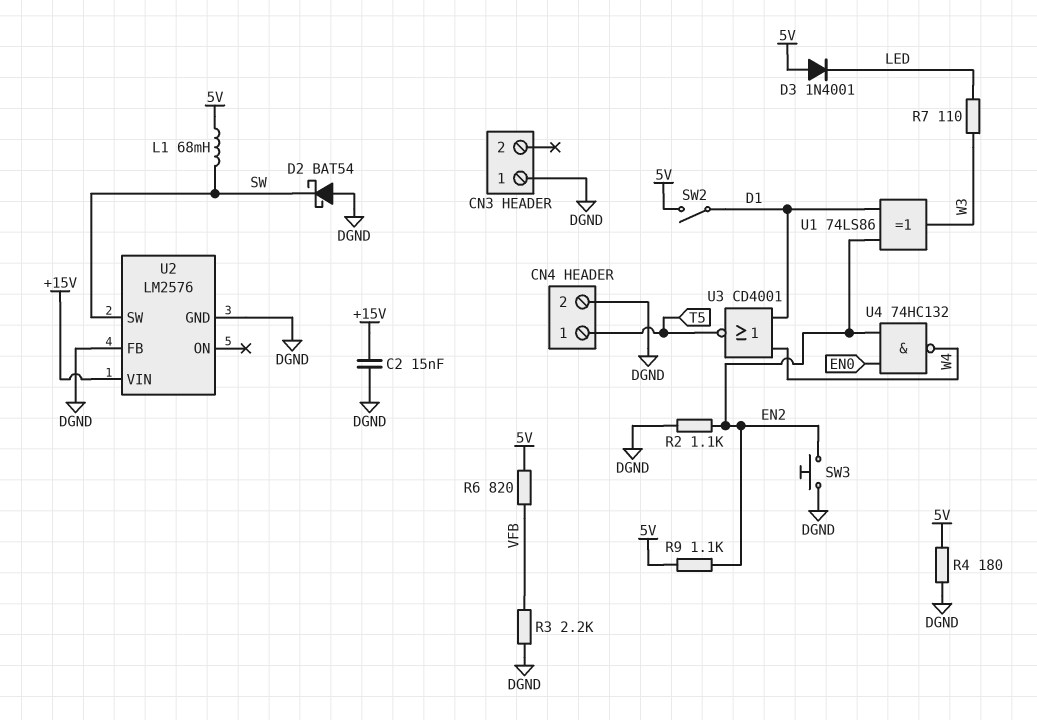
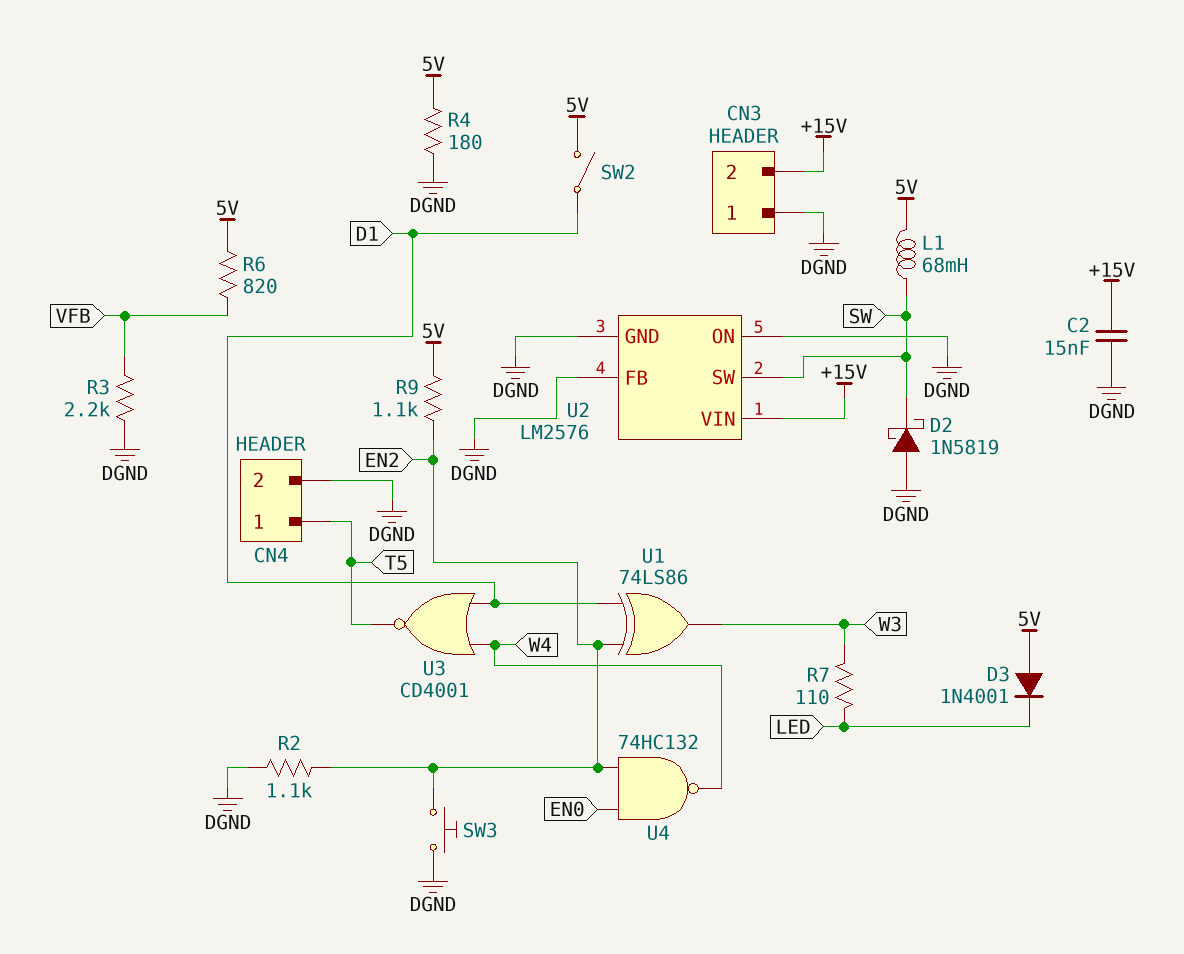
CN3 pin 2: none -> +15V
D2: schottky BAT54 (A DGND, K SW) -> schottky 1N5819 (A DGND, K SW)
U2 pin ON: none -> DGND

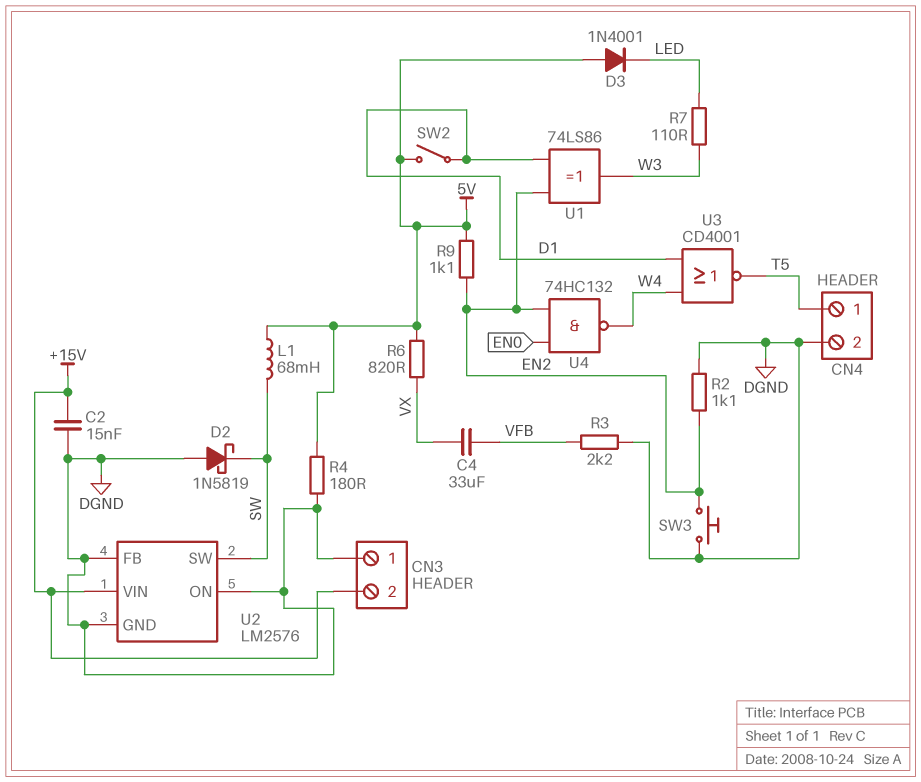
C4: none -> 33uF (VFB, VX)
R6: 820 (5V, VFB) -> 820 (5V, VX)

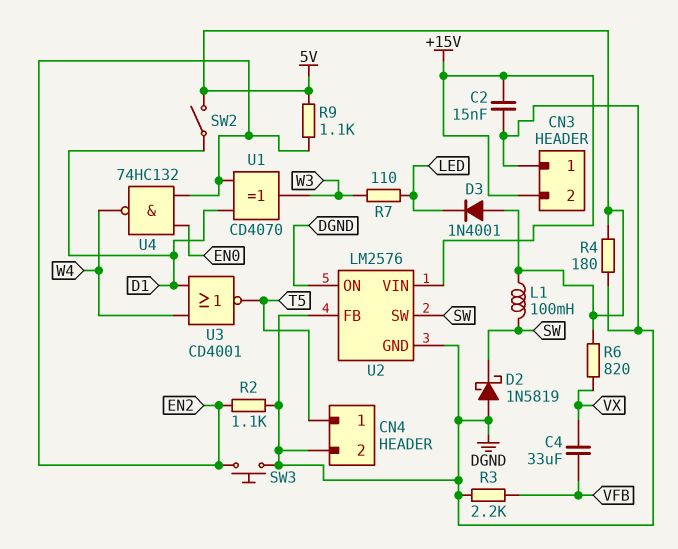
L1: 68mH (5V, SW) -> 100mH (5V, SW)
U1: XOR 74LS86 (in D1, in EN2, out W3) -> XOR CD4070 (in D1, in EN2, out W3)

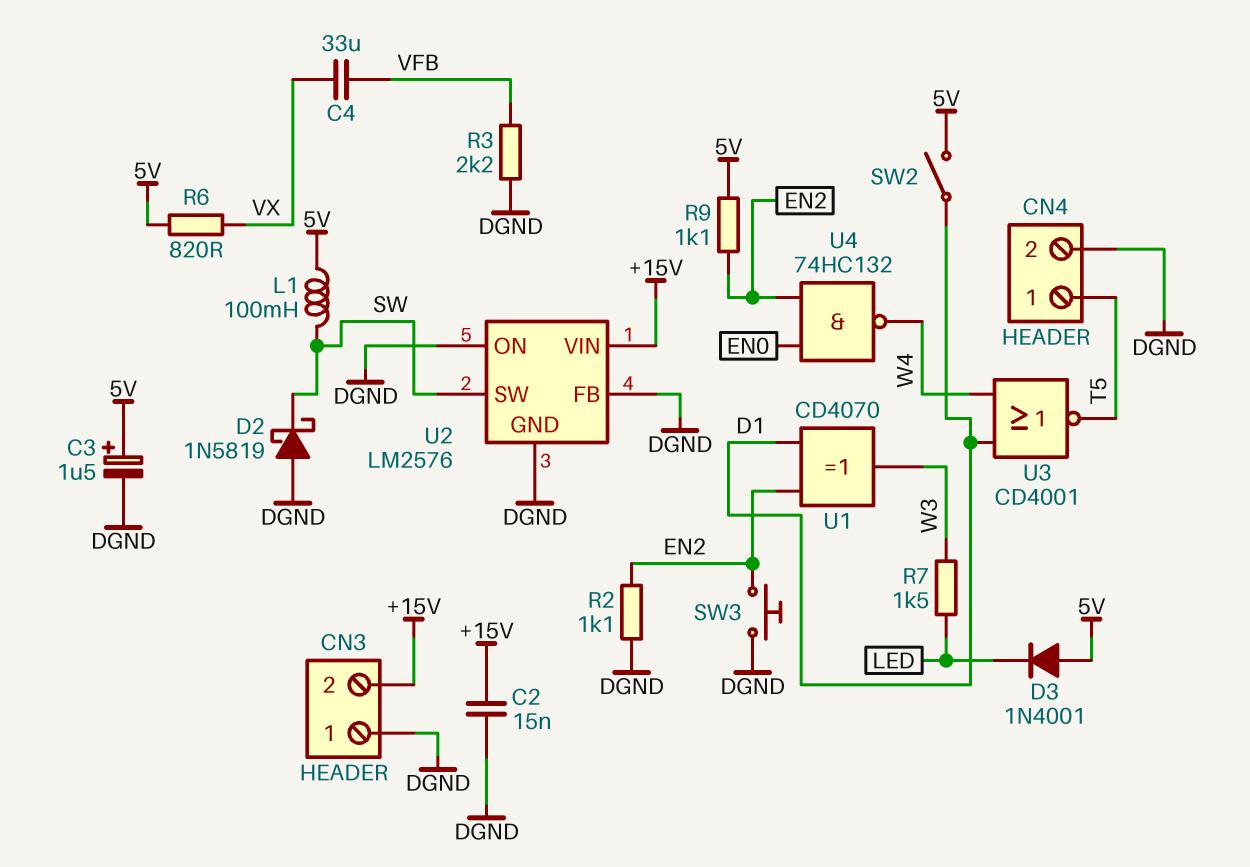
C3: none -> 1.5uF (plus 5V, minus DGND)
R4: 180 (5V, DGND) -> none
R7: 110 (LED, W3) -> 1.5k (LED, W3)

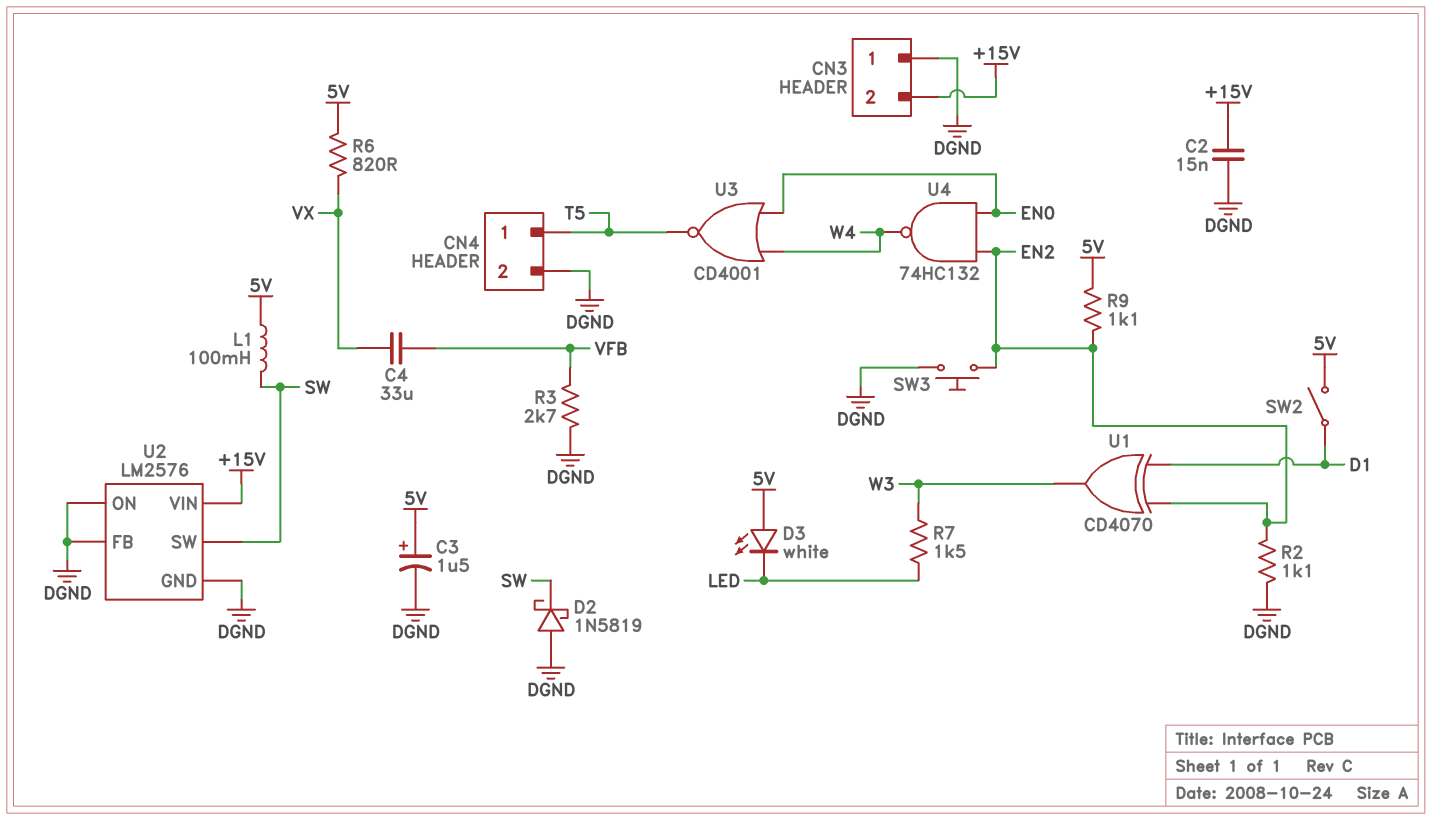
D3: diode 1N4001 (A 5V, K LED) -> LED white (A 5V, K LED)
R3: 2.2k (DGND, VFB) -> 2.7k (DGND, VFB)
U3: NOR CD4001 (in D1, in W4, out T5) -> NOR CD4001 (in EN0, in W4, out T5)

